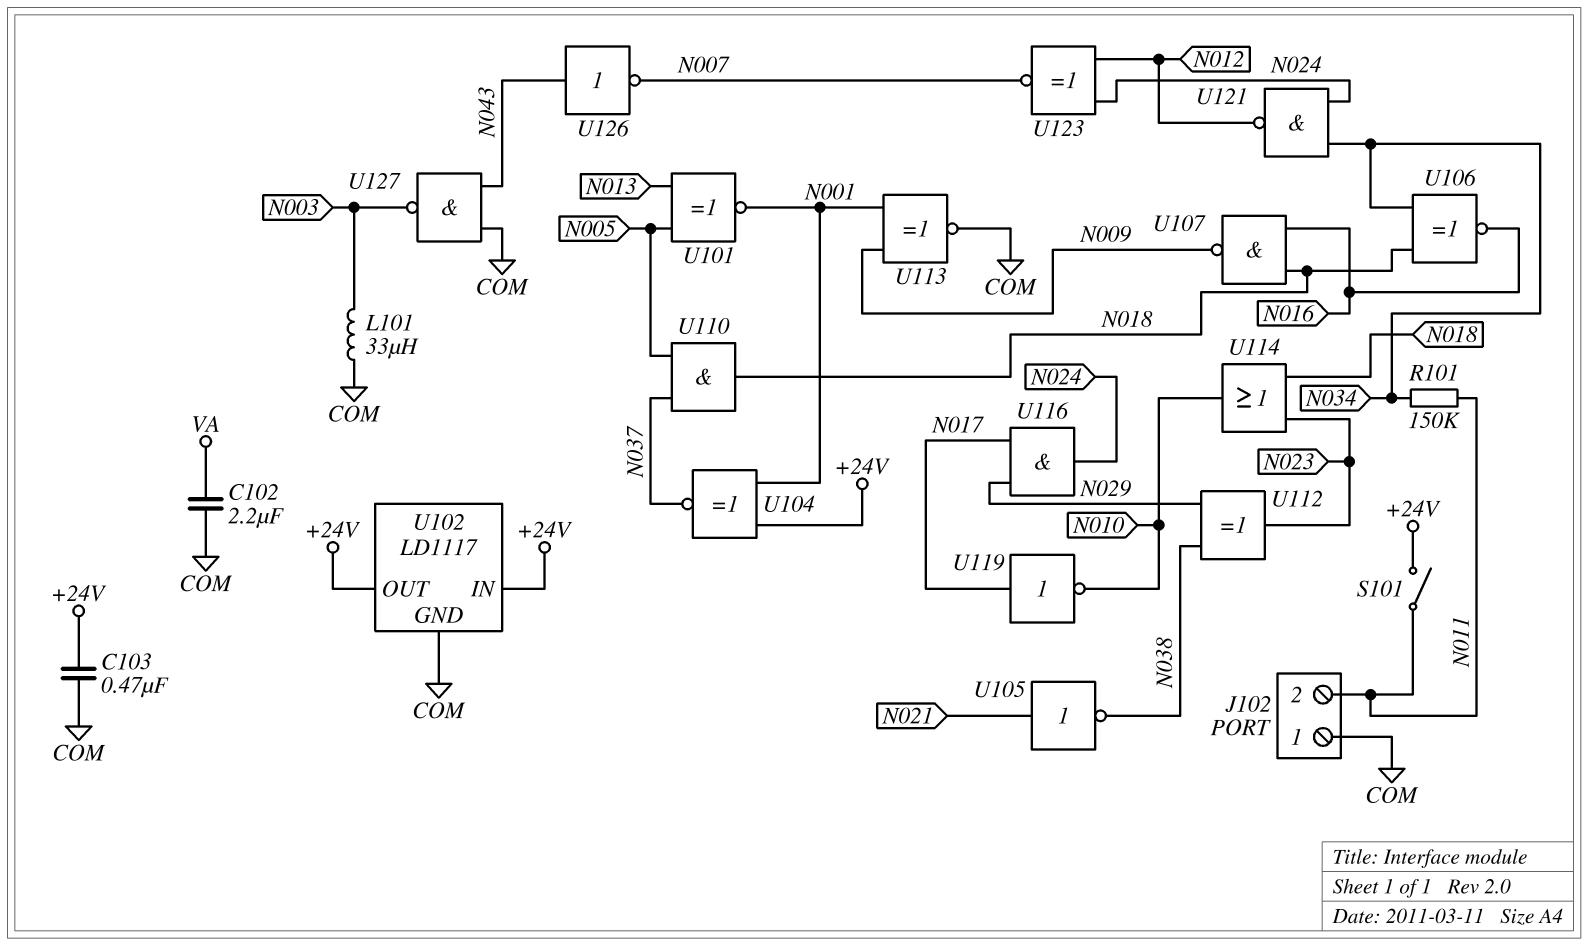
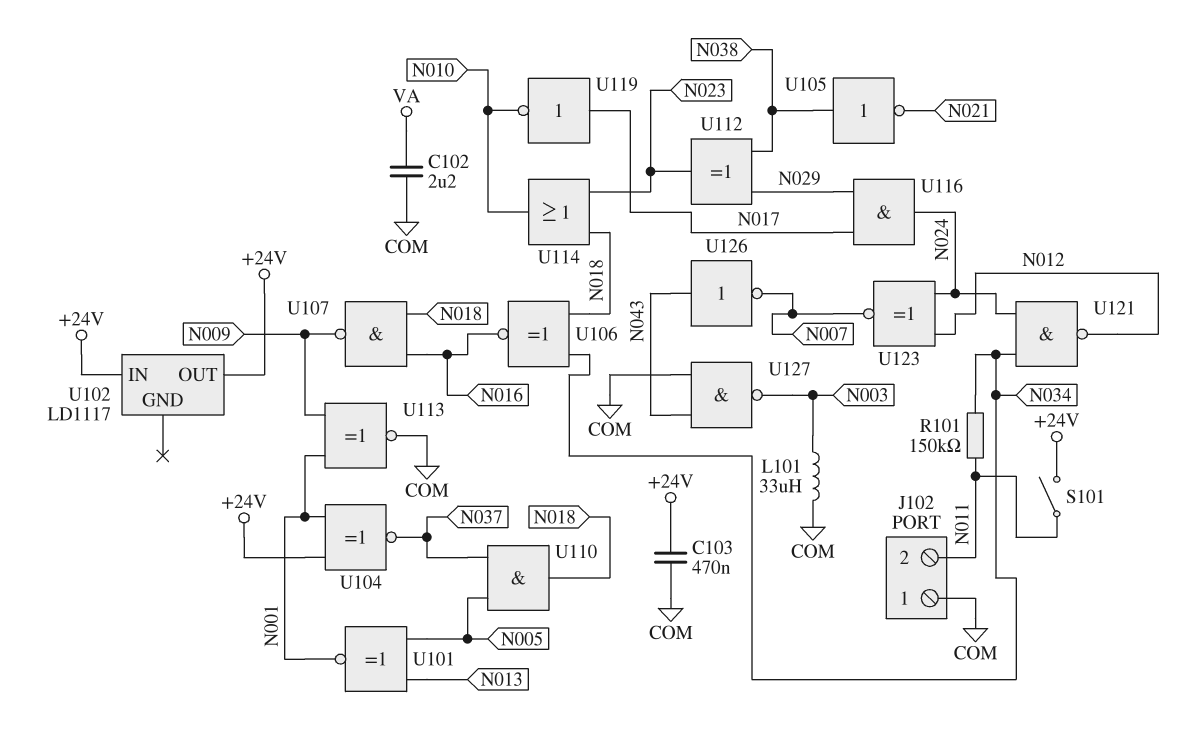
U102 pin GND: COM -> none
U105: NOT (in N021, out N038) -> NOT (in N038, out N021)

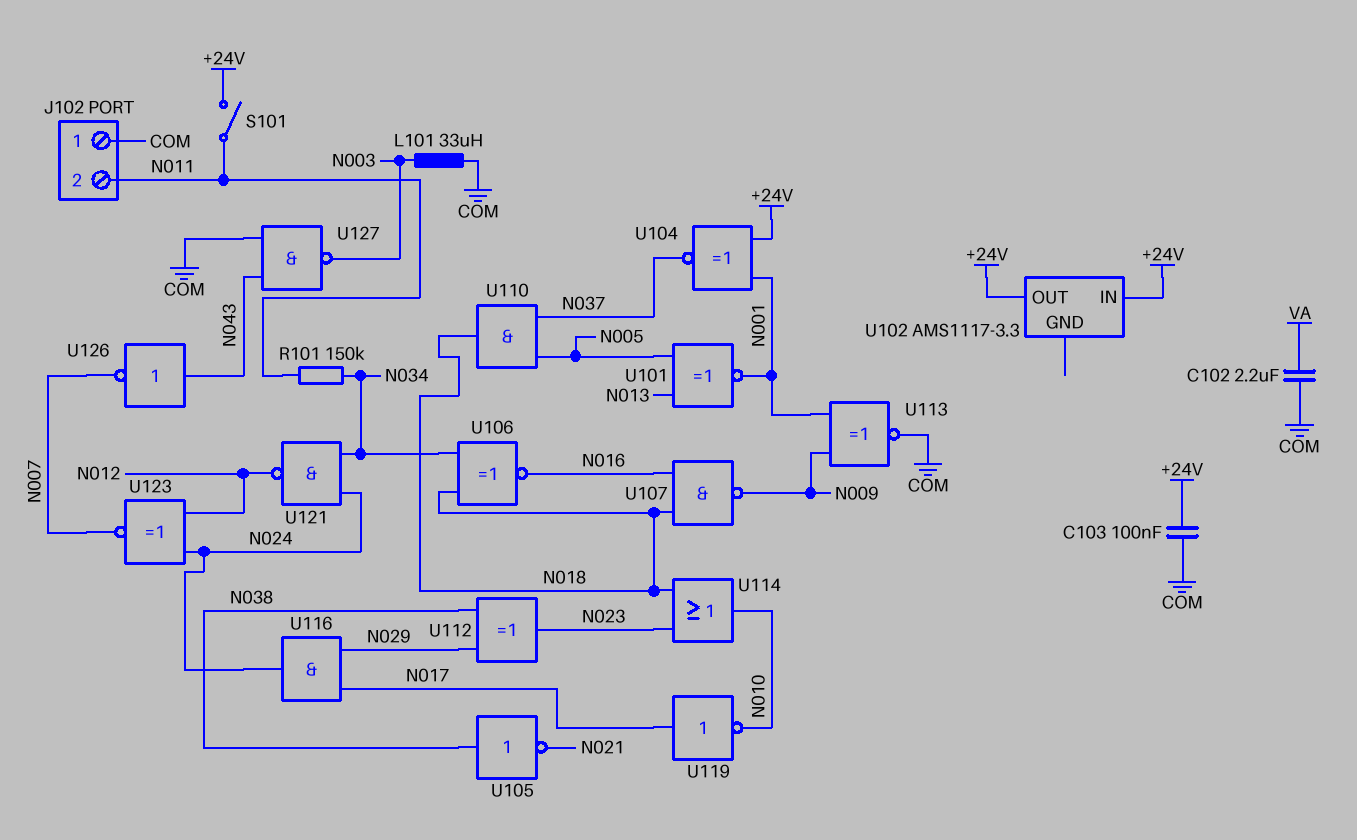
C103: 470nF (+24V, COM) -> 100nF (+24V, COM)
U102: LD1117 -> AMS1117-3.3

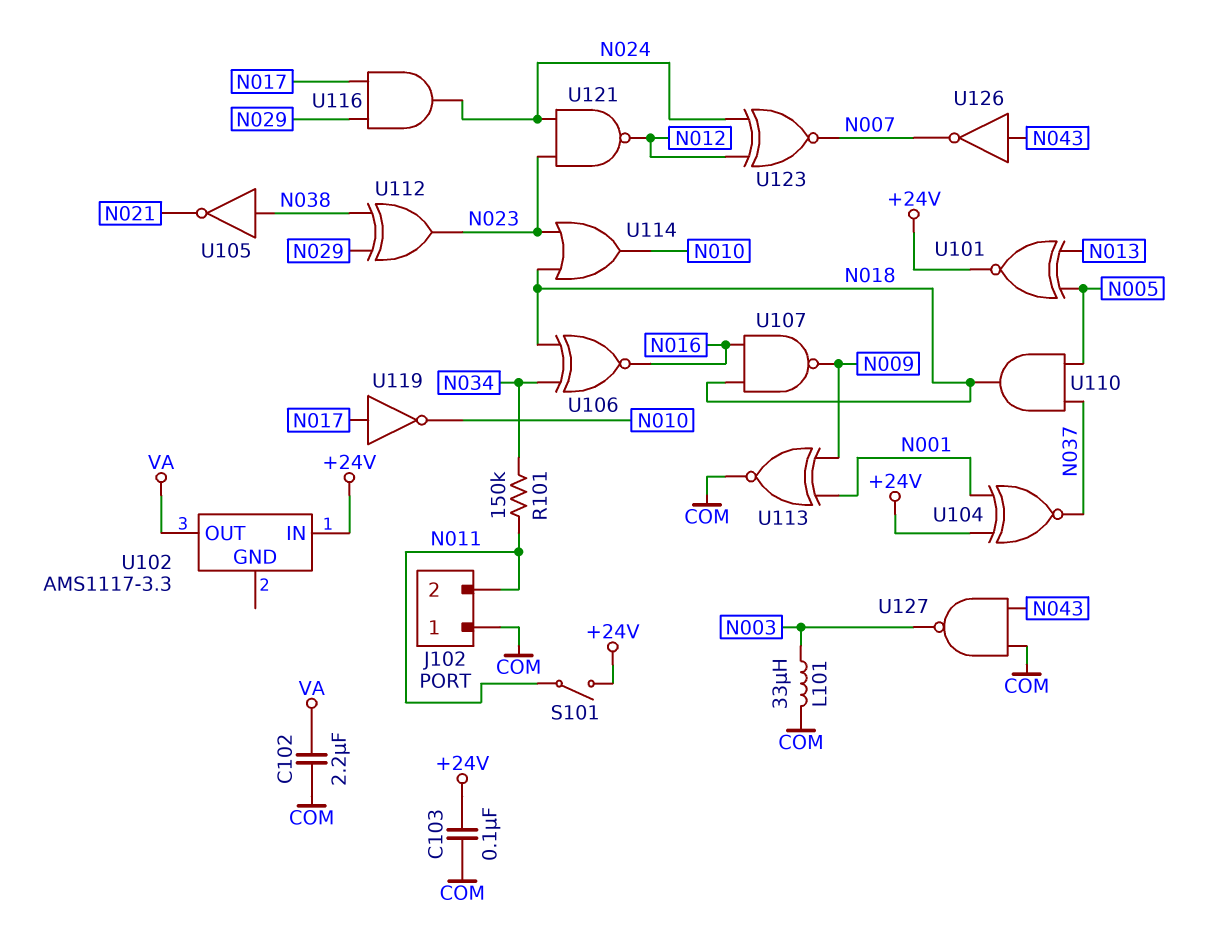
U101: XNOR (in N005, in N013, out N001) -> XNOR (in N005, in N013, out +24V)
U102 pin OUT: +24V -> VA
U121: NAND (in N024, in N034, out N012) -> NAND (in N023, in N024, out N012)

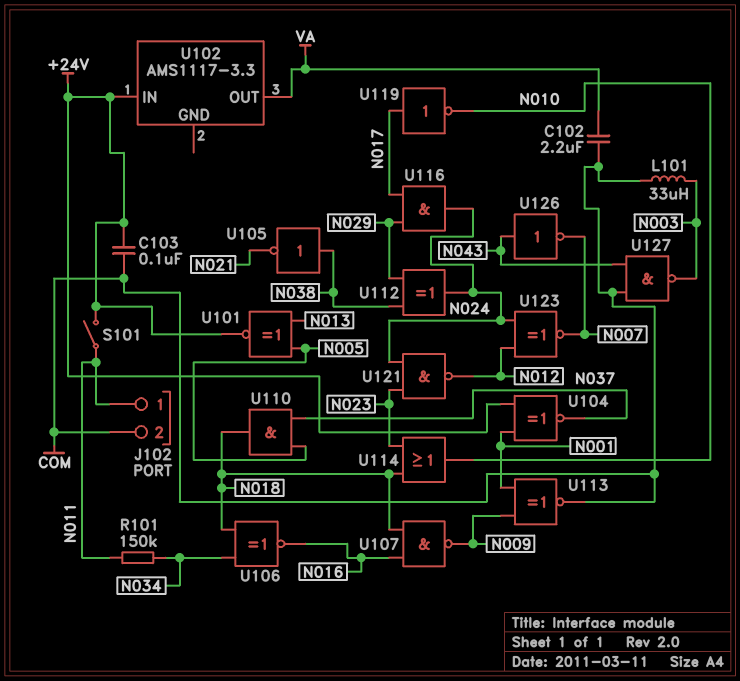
J102 pin 1: COM -> N011
J102 pin 2: N011 -> COM
U112: XOR (in N029, in N038, out N023) -> XOR (in N029, in N038, out N024)

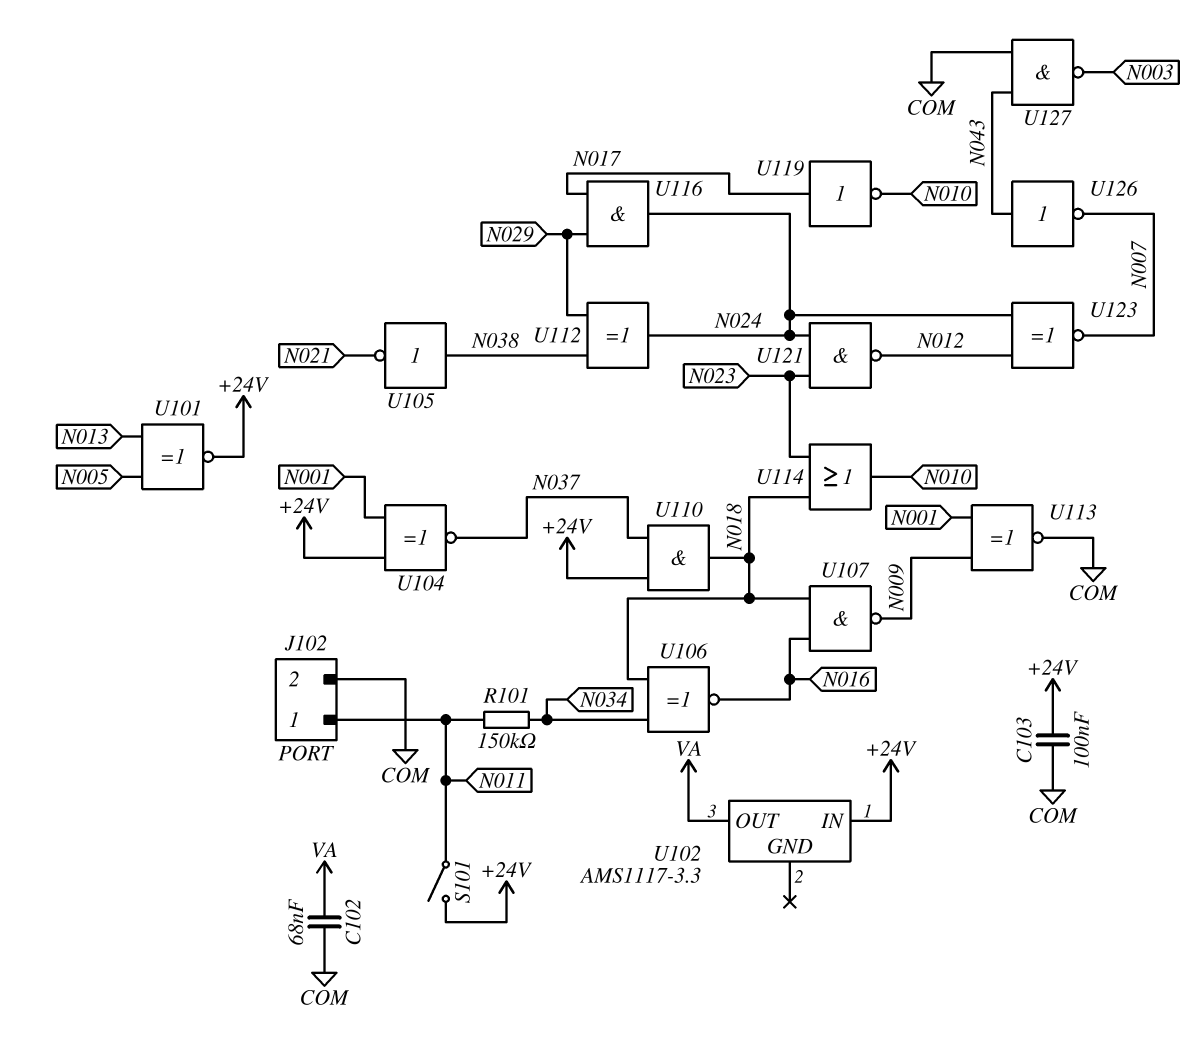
C102: 2.2uF (COM, VA) -> 68nF (COM, VA)
L101: 33uH (COM, N003) -> none
U110: AND (in N005, in N037, out N018) -> AND (in +24V, in N037, out N018)

